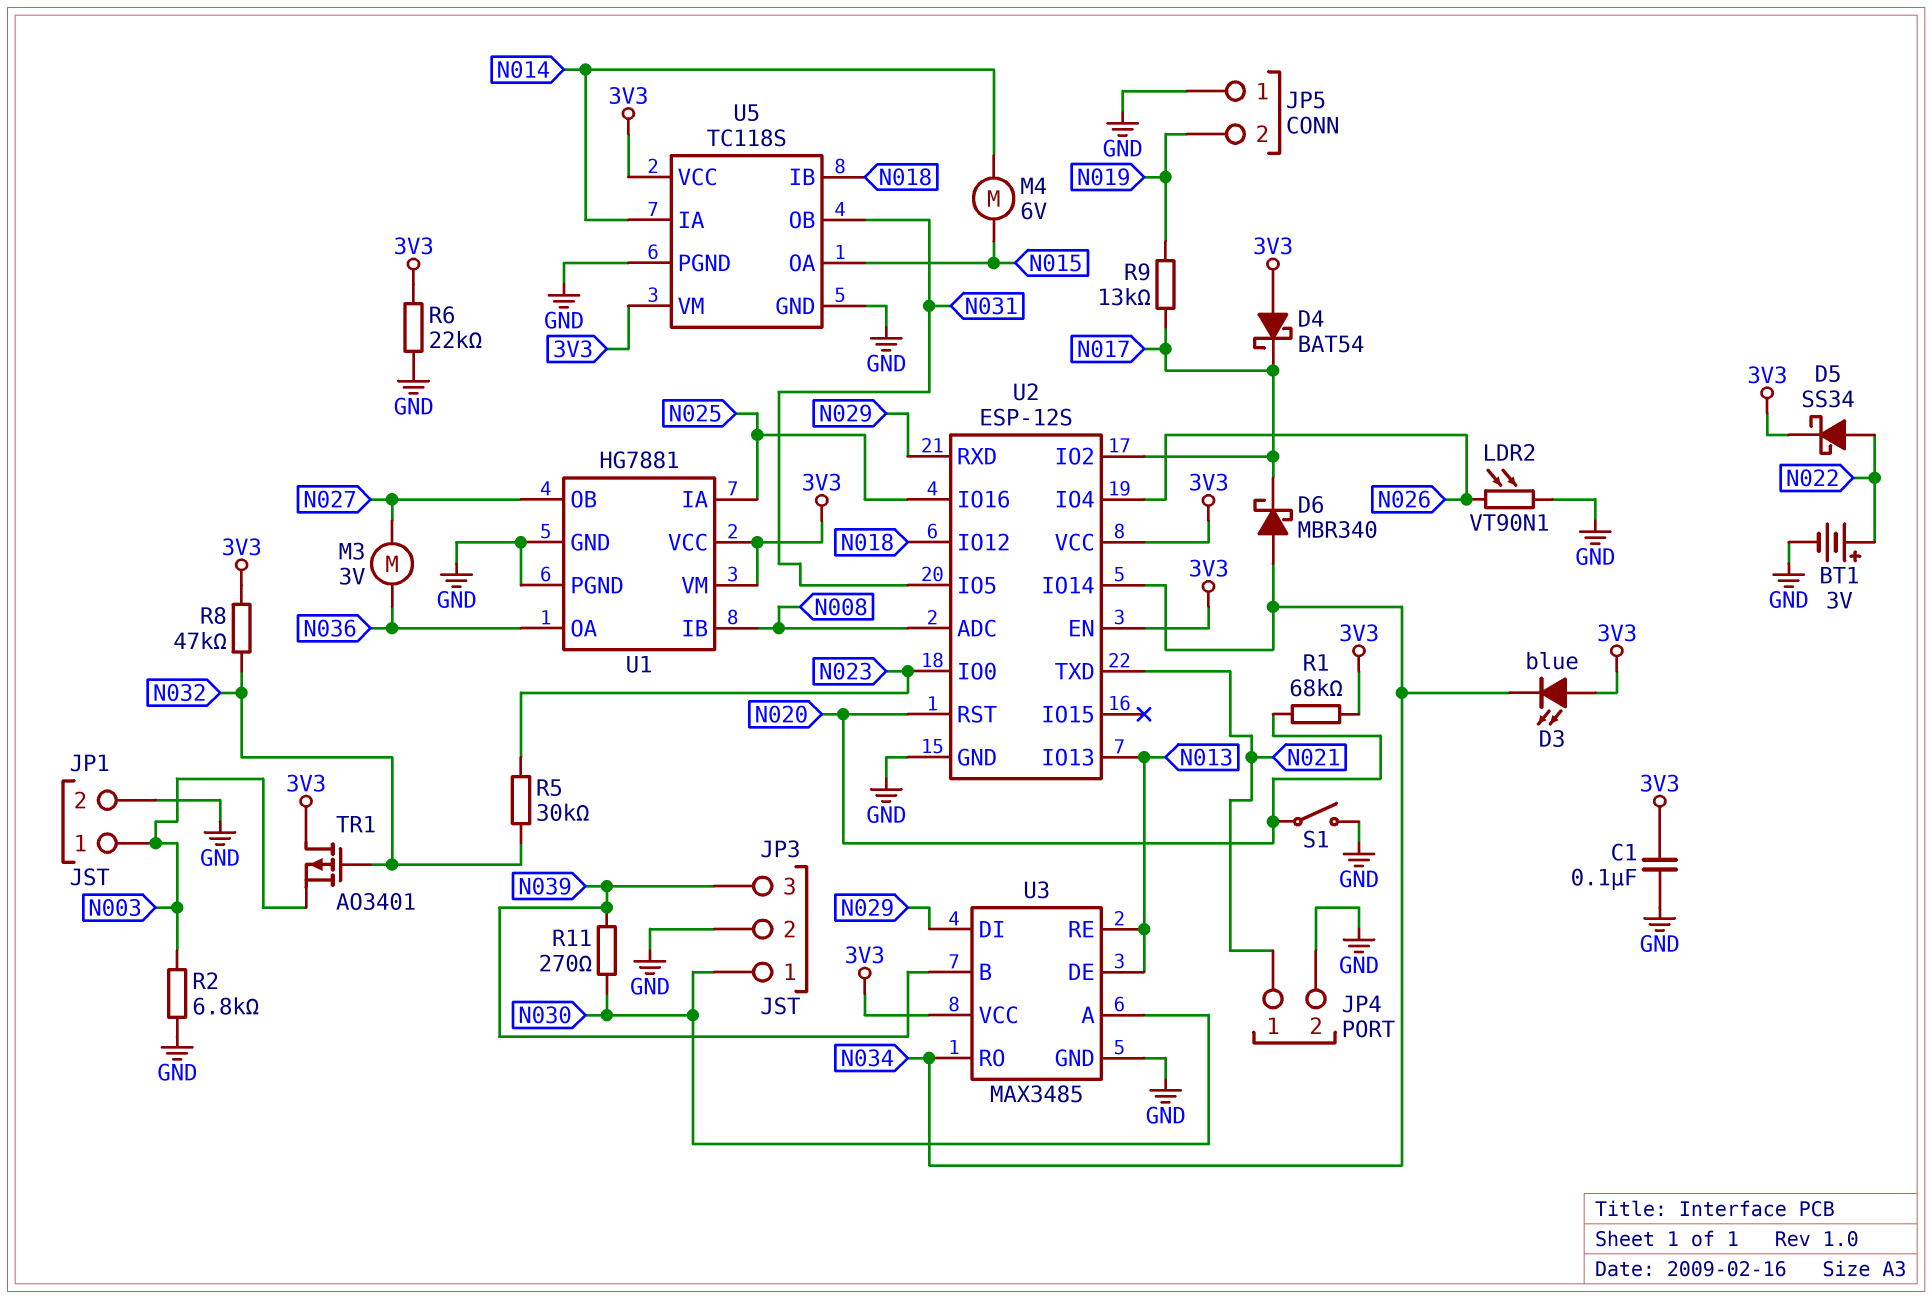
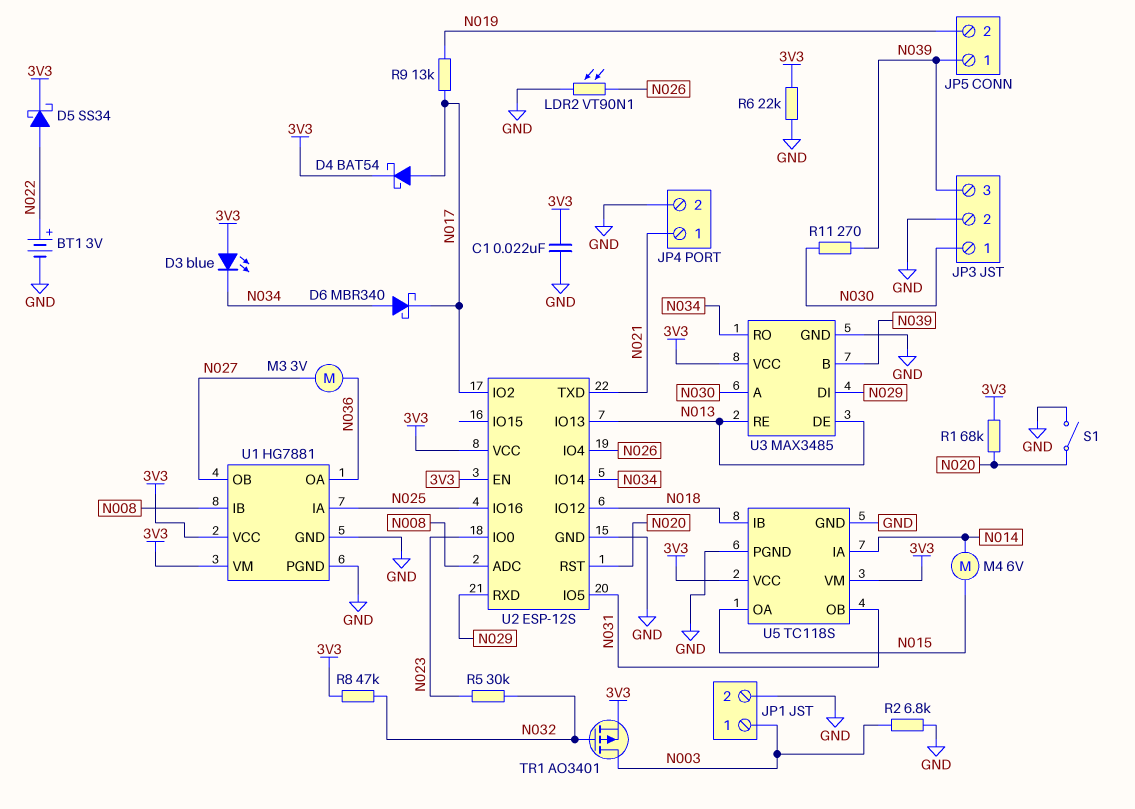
C1: 100nF (3V3, GND) -> 22nF (3V3, GND)
D4: schottky BAT54 (A 3V3, K N017) -> schottky BAT54 (A N017, K 3V3)
JP5 pin 1: GND -> N039
TR1: PMOS AO3401 (G N032, D 3V3, S N003) -> PMOS AO3401 (G N032, D N003, S 3V3)

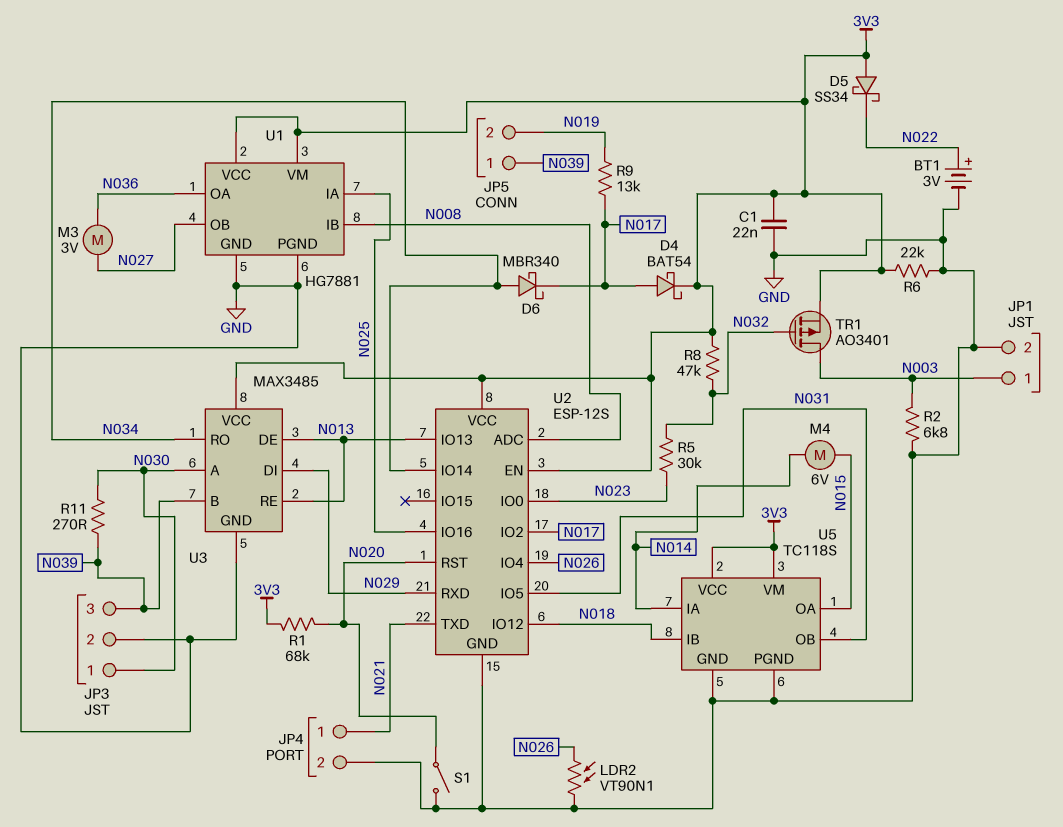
D3: LED blue (A 3V3, K N034) -> none
D5: schottky SS34 (A N022, K 3V3) -> schottky SS34 (A 3V3, K N022)

